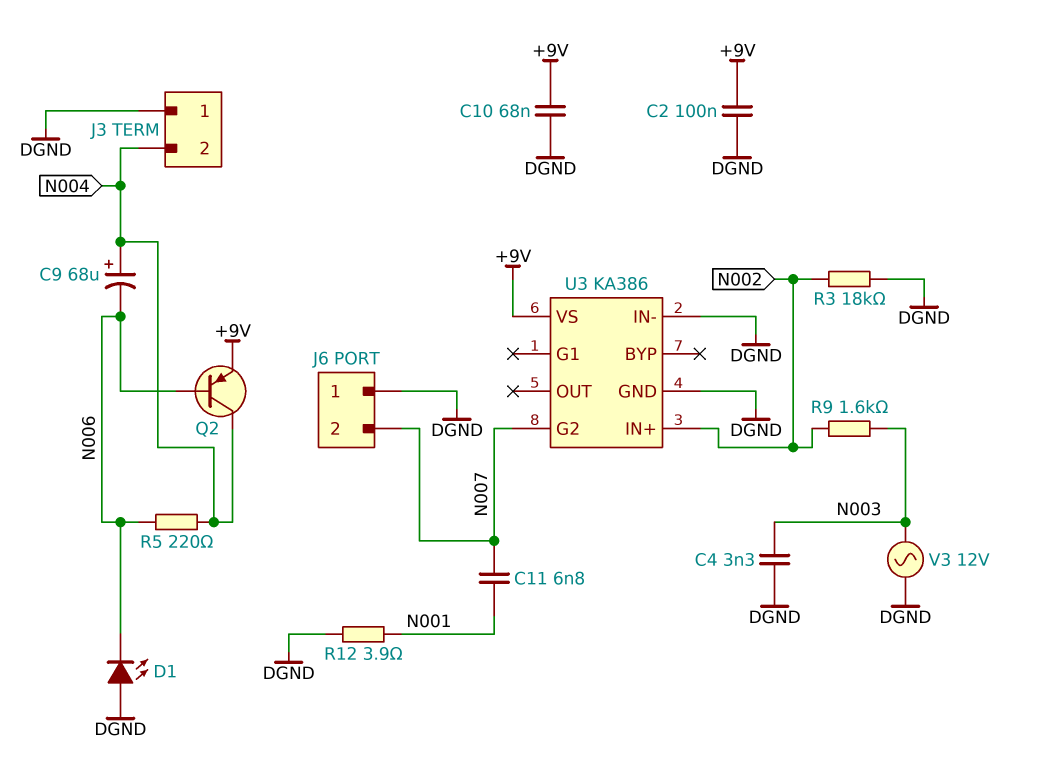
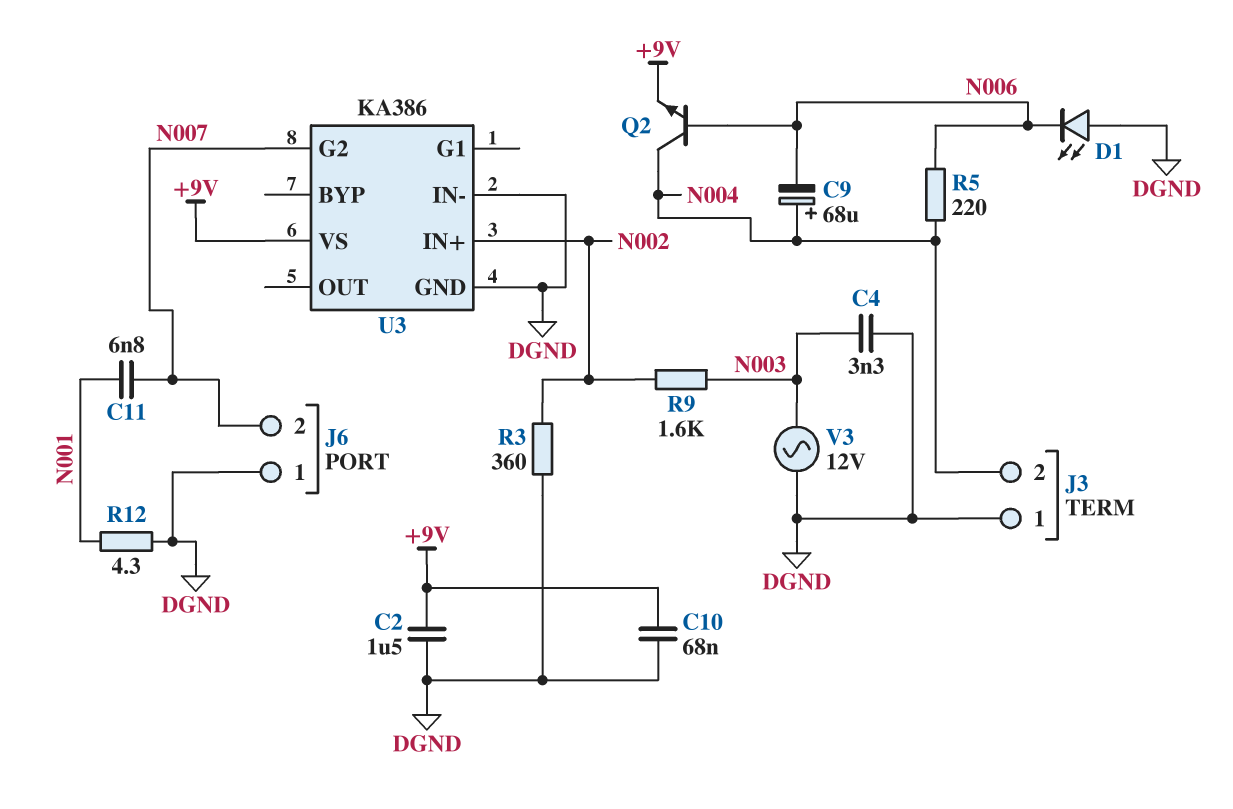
C2: 100nF (+9V, DGND) -> 1.5uF (+9V, DGND)
Q2: PNP (B N006, C N004, E +9V) -> NPN (B N006, C N004, E +9V)
R3: 18k (DGND, N002) -> 360 (DGND, N002)
R12: 3.9 (DGND, N001) -> 4.3 (DGND, N001)

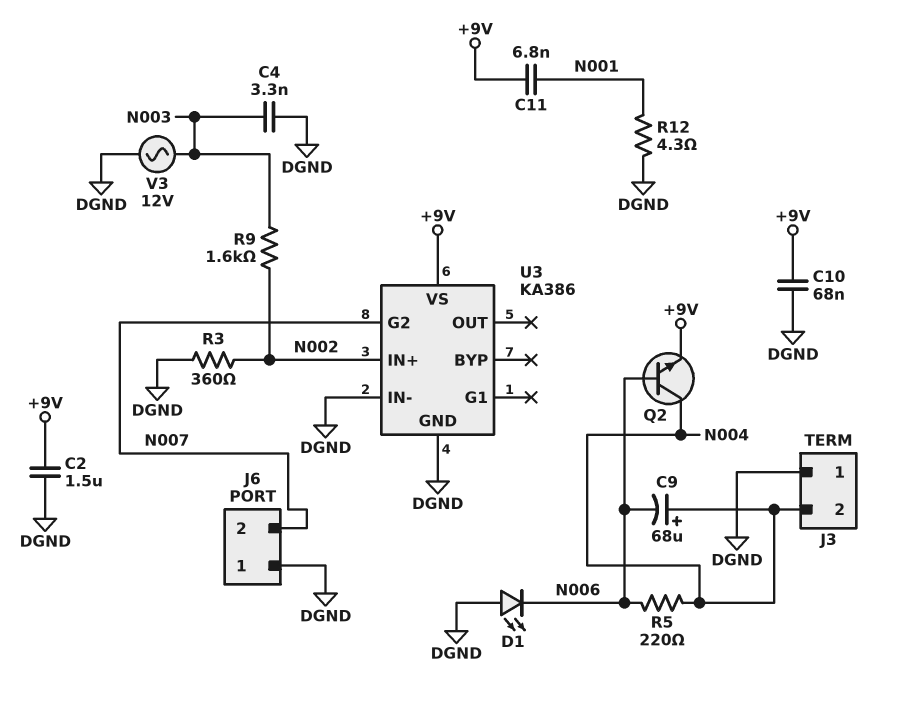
C11: 6.8nF (N001, N007) -> 6.8nF (+9V, N001)

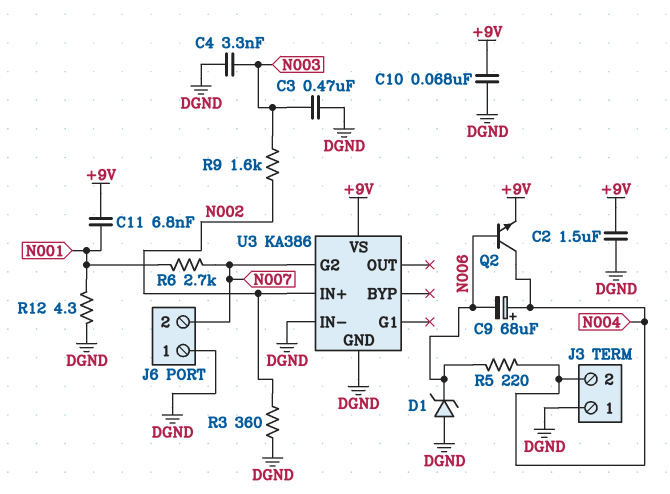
C3: none -> 470nF (DGND, N003)
D1: LED (A DGND, K N006) -> zener (A DGND, K N006)
R6: none -> 2.7k (N001, N007)
V3: AC 12V (DGND, N003) -> none

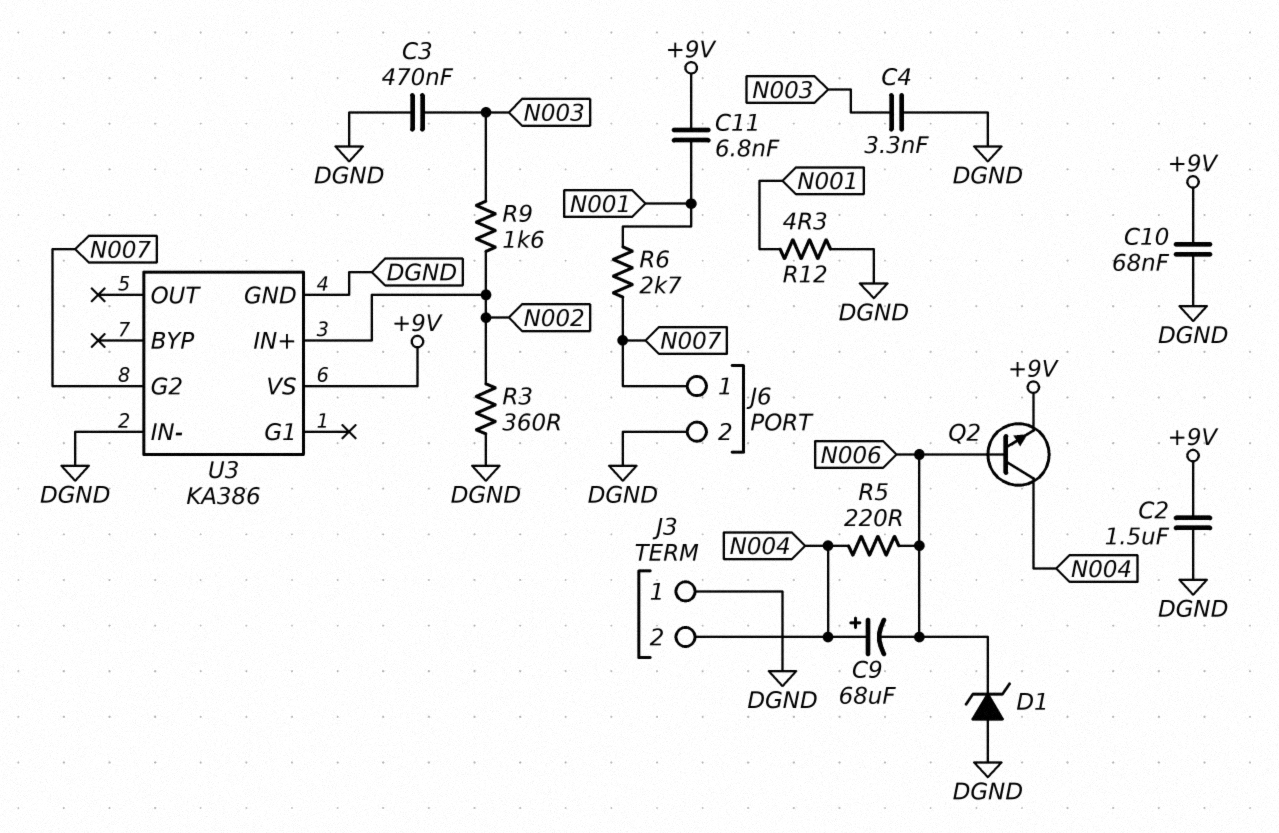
J6 pin 1: DGND -> N007
J6 pin 2: N007 -> DGND

